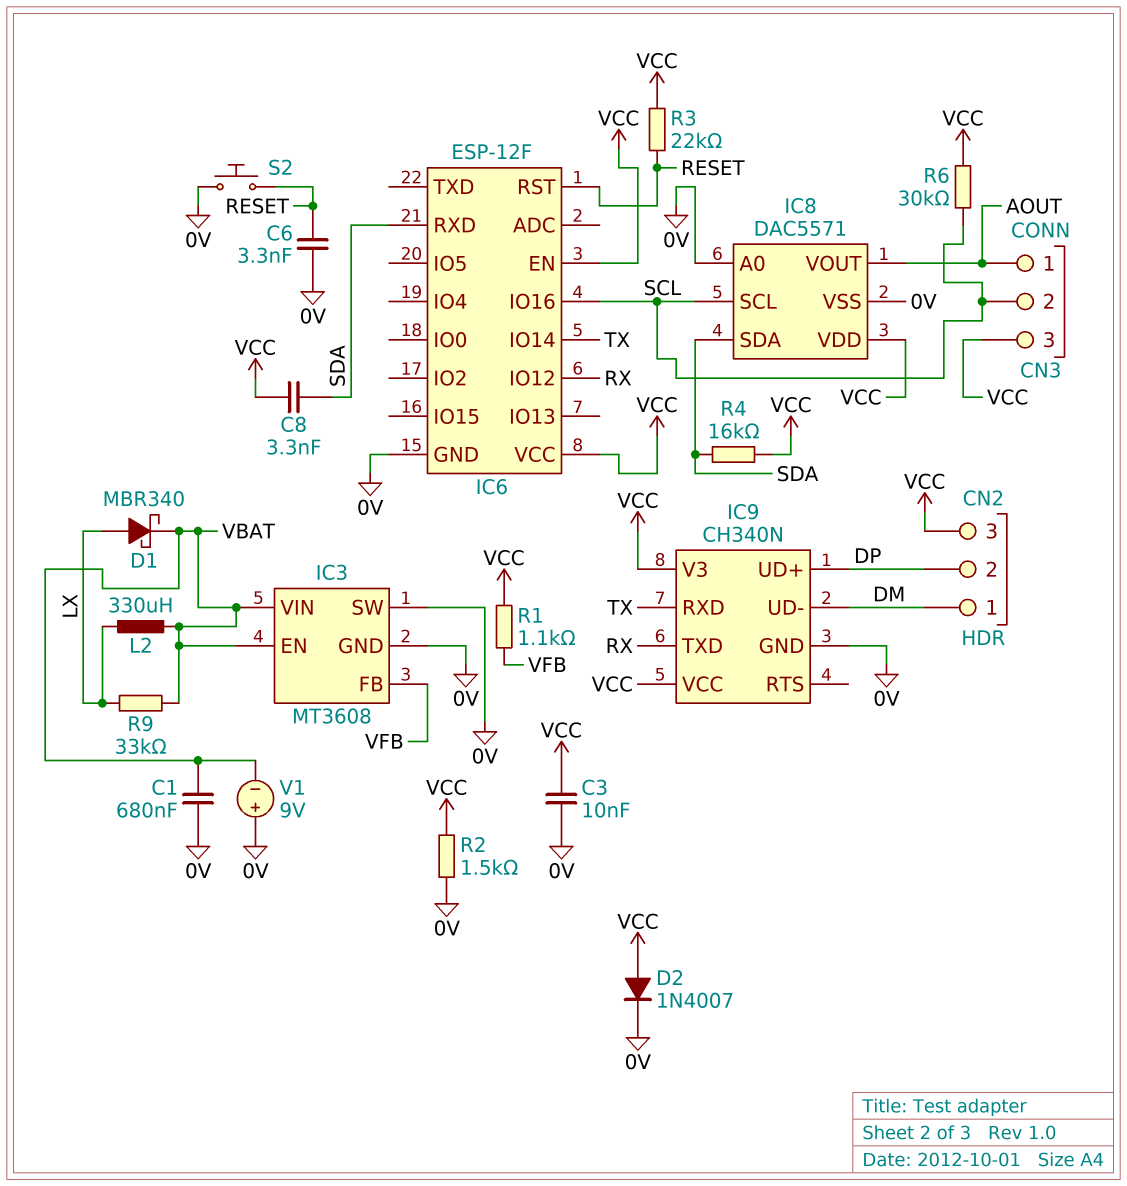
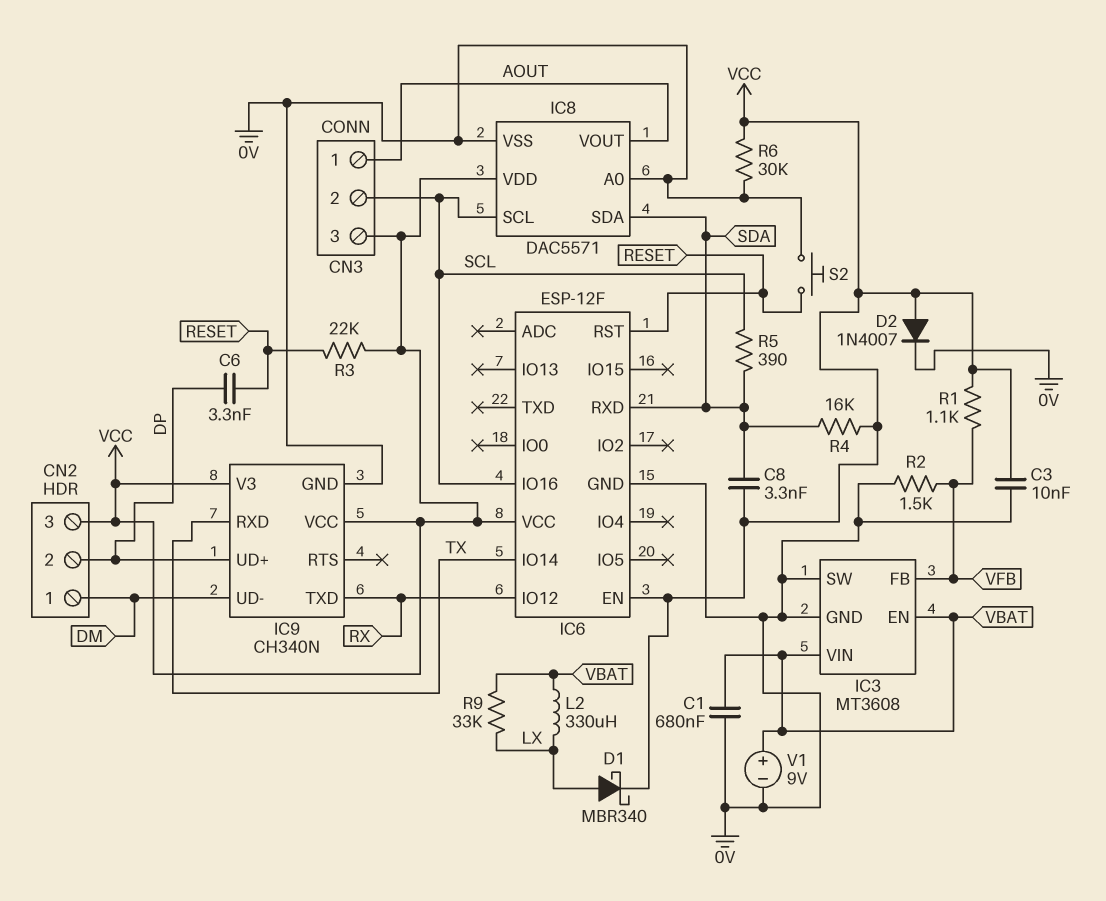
C6: 3.3nF (0V, RESET) -> 3.3nF (DP, RESET)
D1: schottky MBR340 (A LX, K VBAT) -> schottky MBR340 (A LX, K VCC)
R2: 1.5k (0V, VCC) -> 1.5k (0V, VFB)
R5: none -> 390 (SCL, SDA)
R6: 30k (SCL, VCC) -> 30k (0V, VCC)
V1: 9V (plus 0V, minus VBAT) -> 9V (plus VBAT, minus 0V)

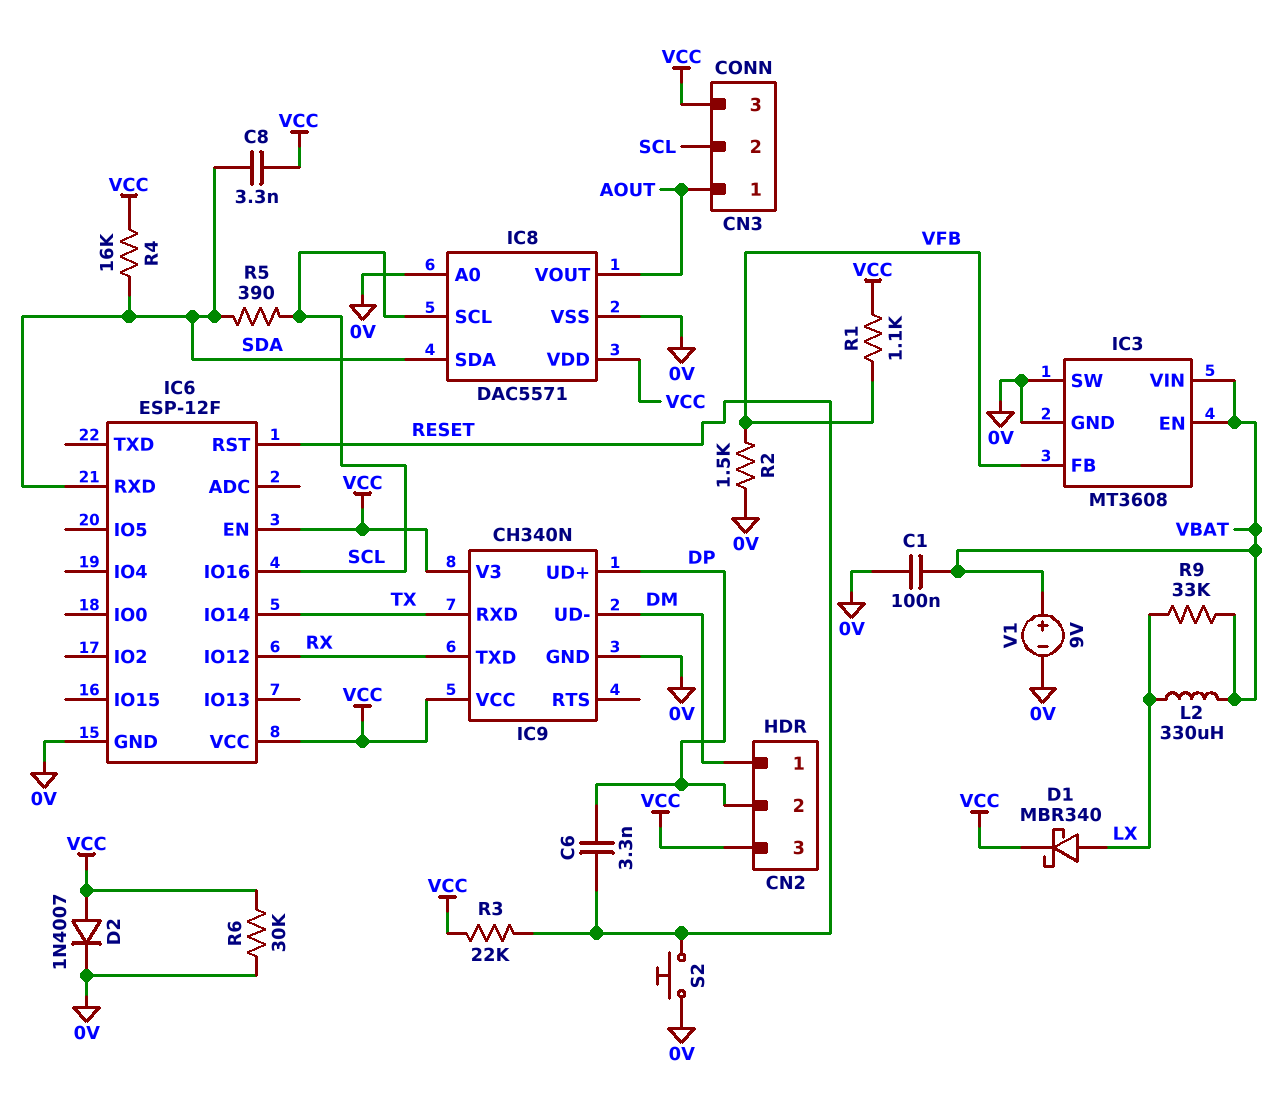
C1: 680nF (0V, VBAT) -> 100nF (0V, VBAT)
C3: 10nF (0V, VCC) -> none

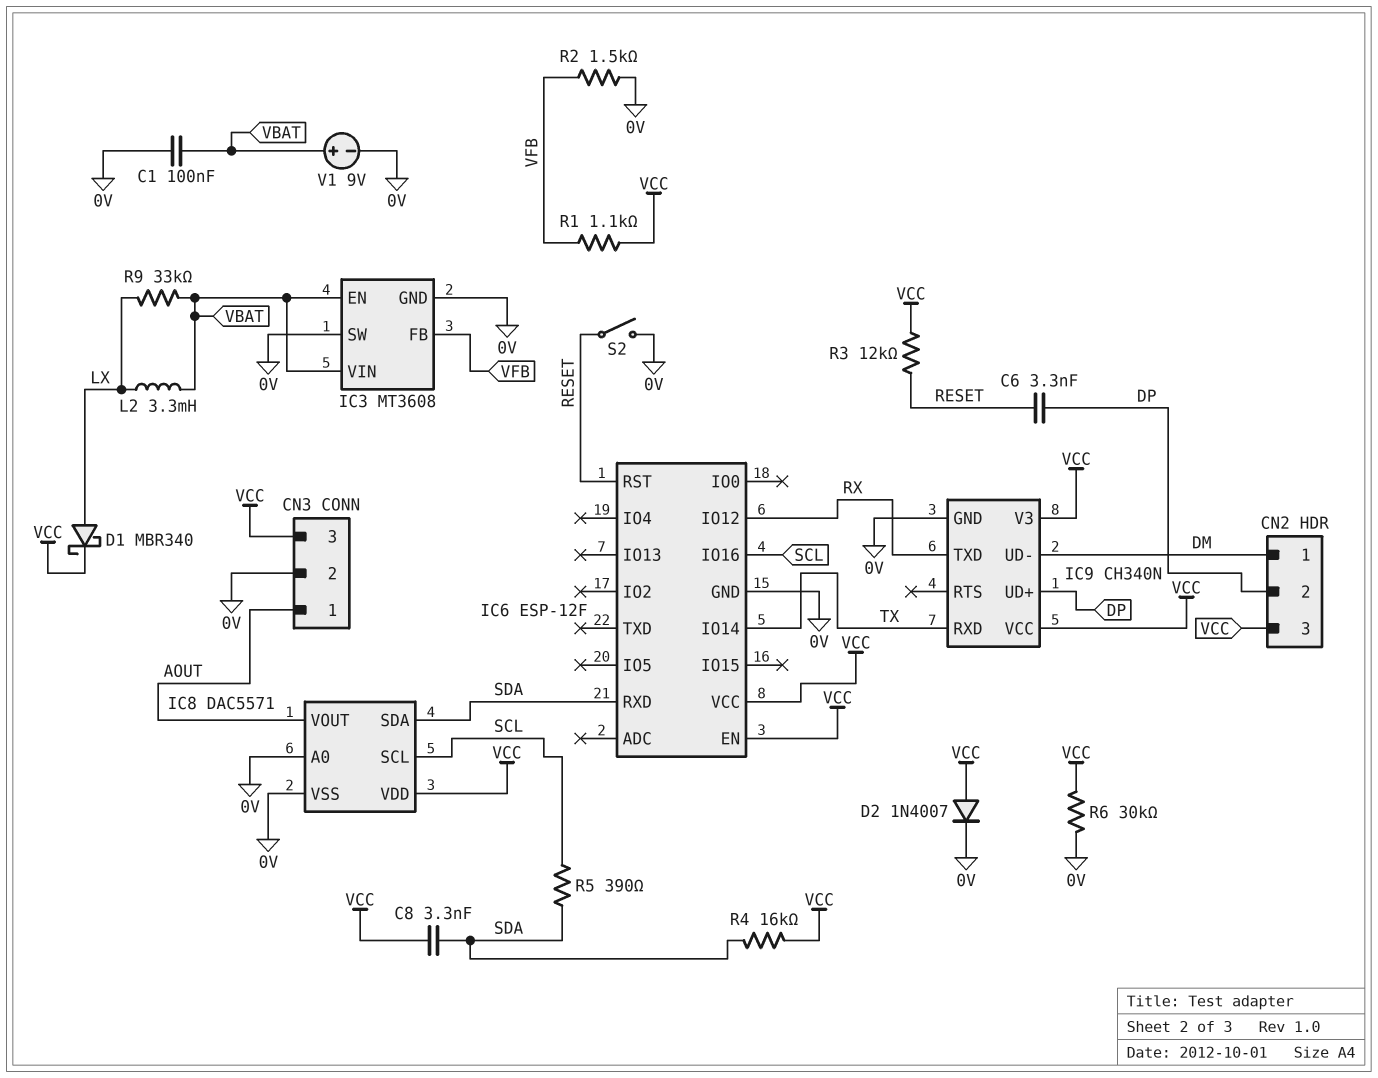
CN3 pin 2: SCL -> 0V
L2: 330uH (LX, VBAT) -> 3.3mH (LX, VBAT)
R3: 22k (RESET, VCC) -> 12k (RESET, VCC)
S2: button (0V, RESET) -> switch (0V, RESET)

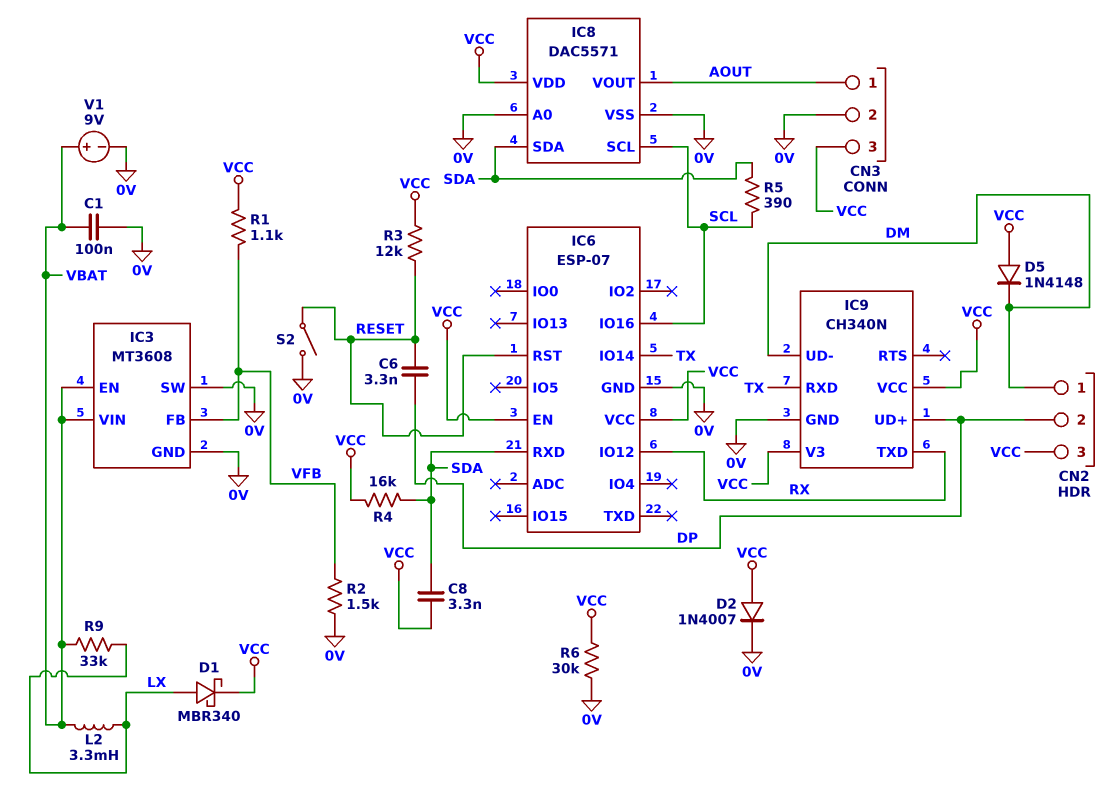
D5: none -> diode 1N4148 (A VCC, K DM)
IC6: ESP-12F -> ESP-07

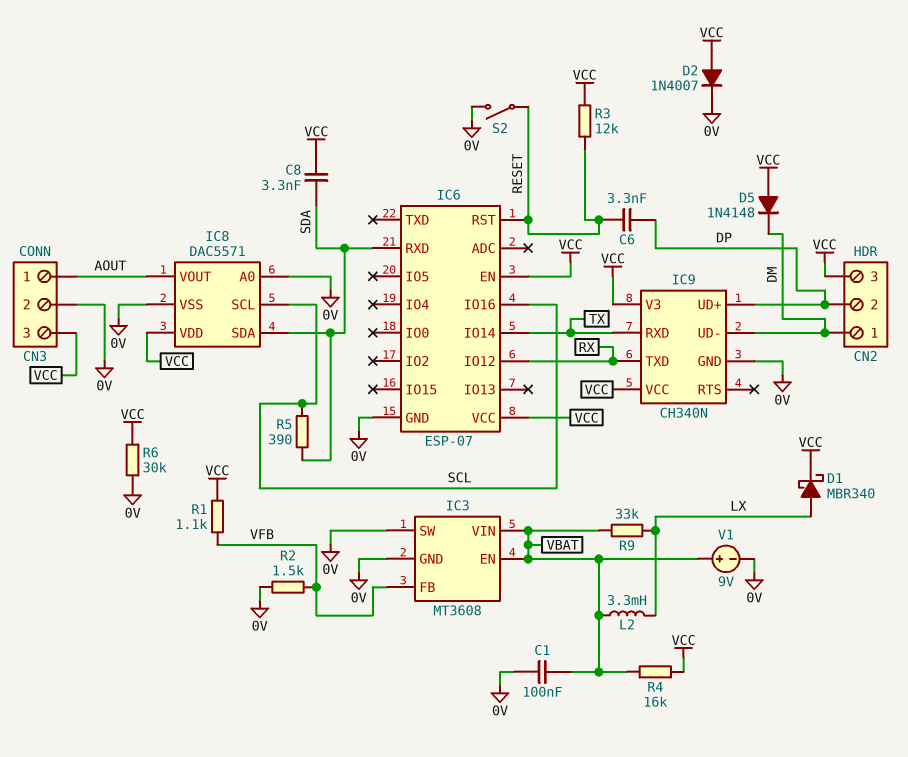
R4: 16k (SDA, VCC) -> 16k (VBAT, VCC)

